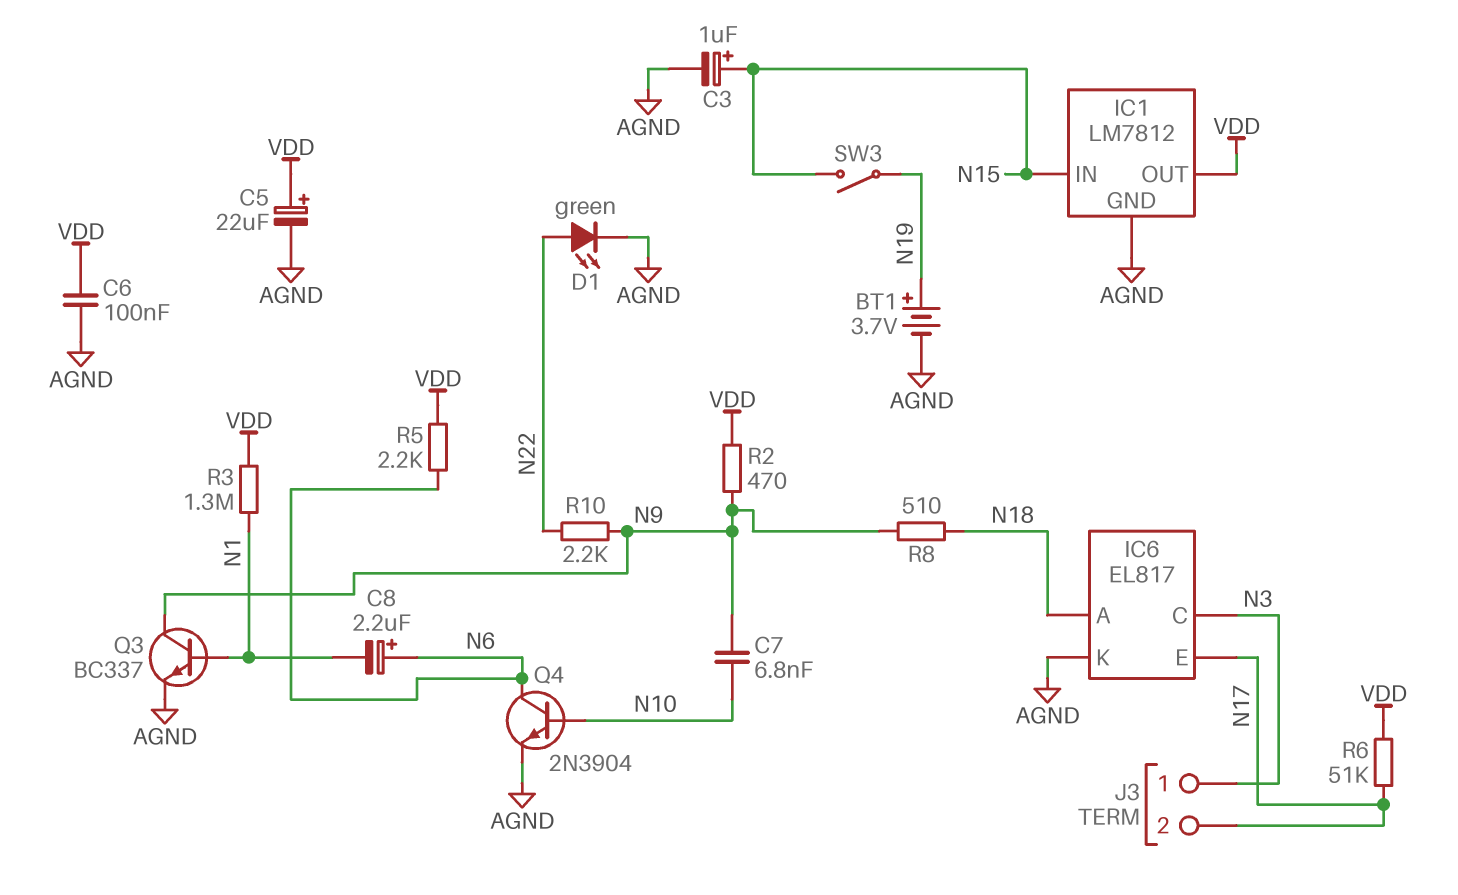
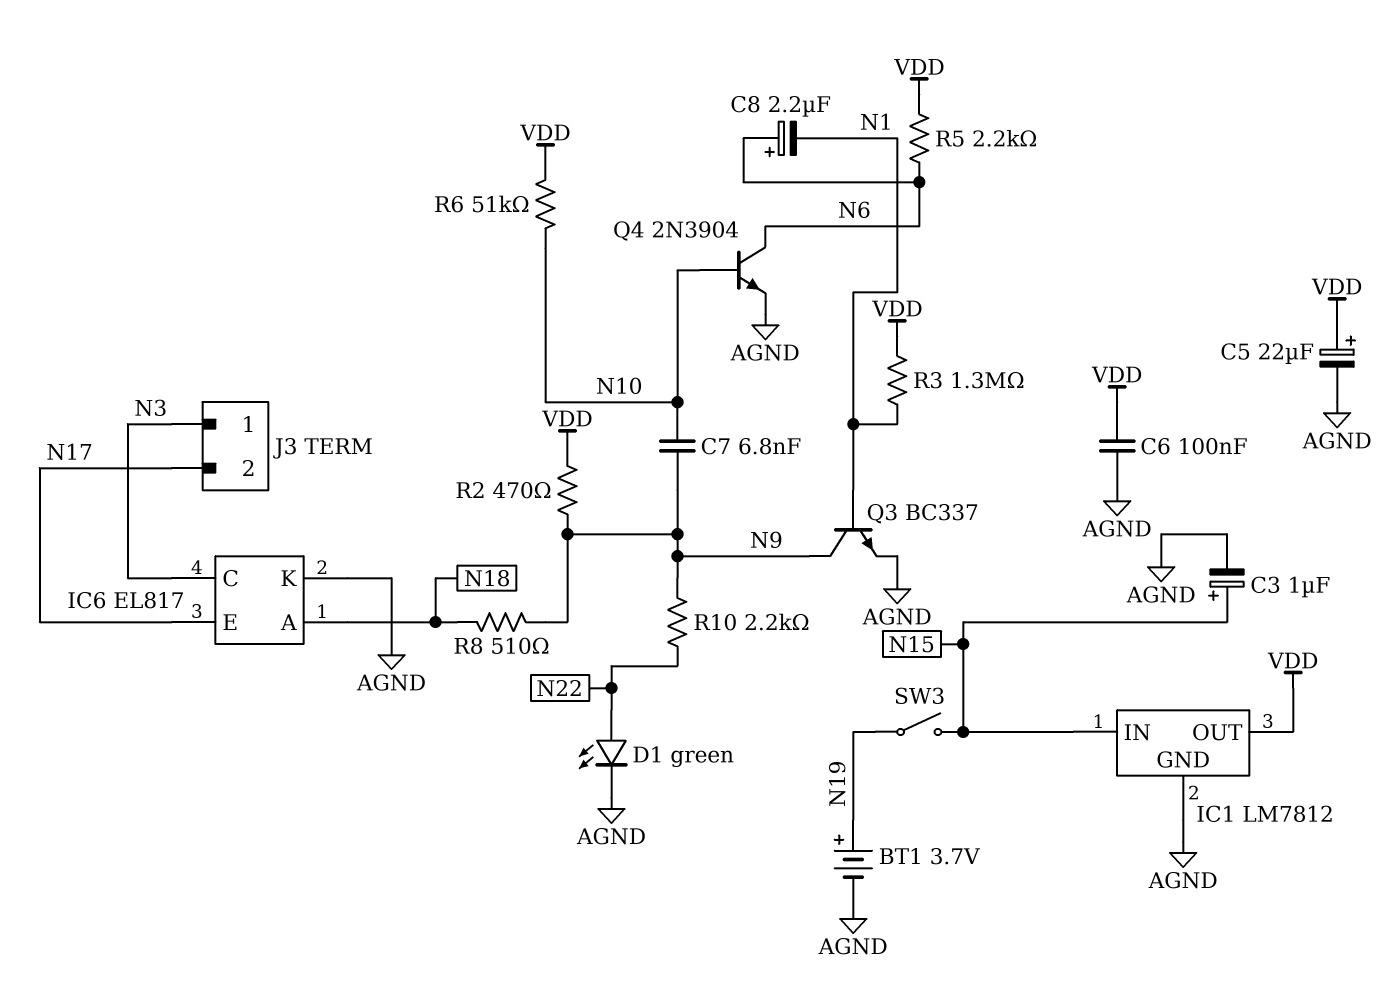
R6: 51k (N17, VDD) -> 51k (N10, VDD)

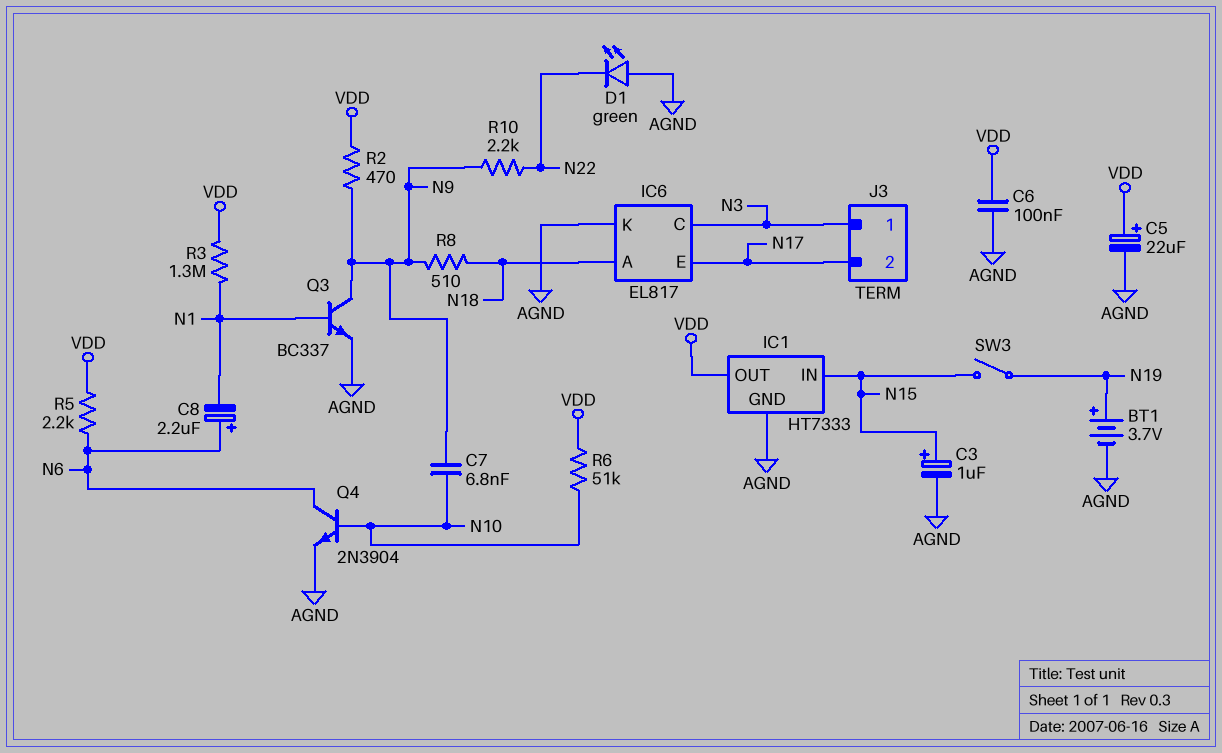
D1: LED green (A N22, K AGND) -> LED green (A AGND, K N22)
IC1: LM7812 -> HT7333

